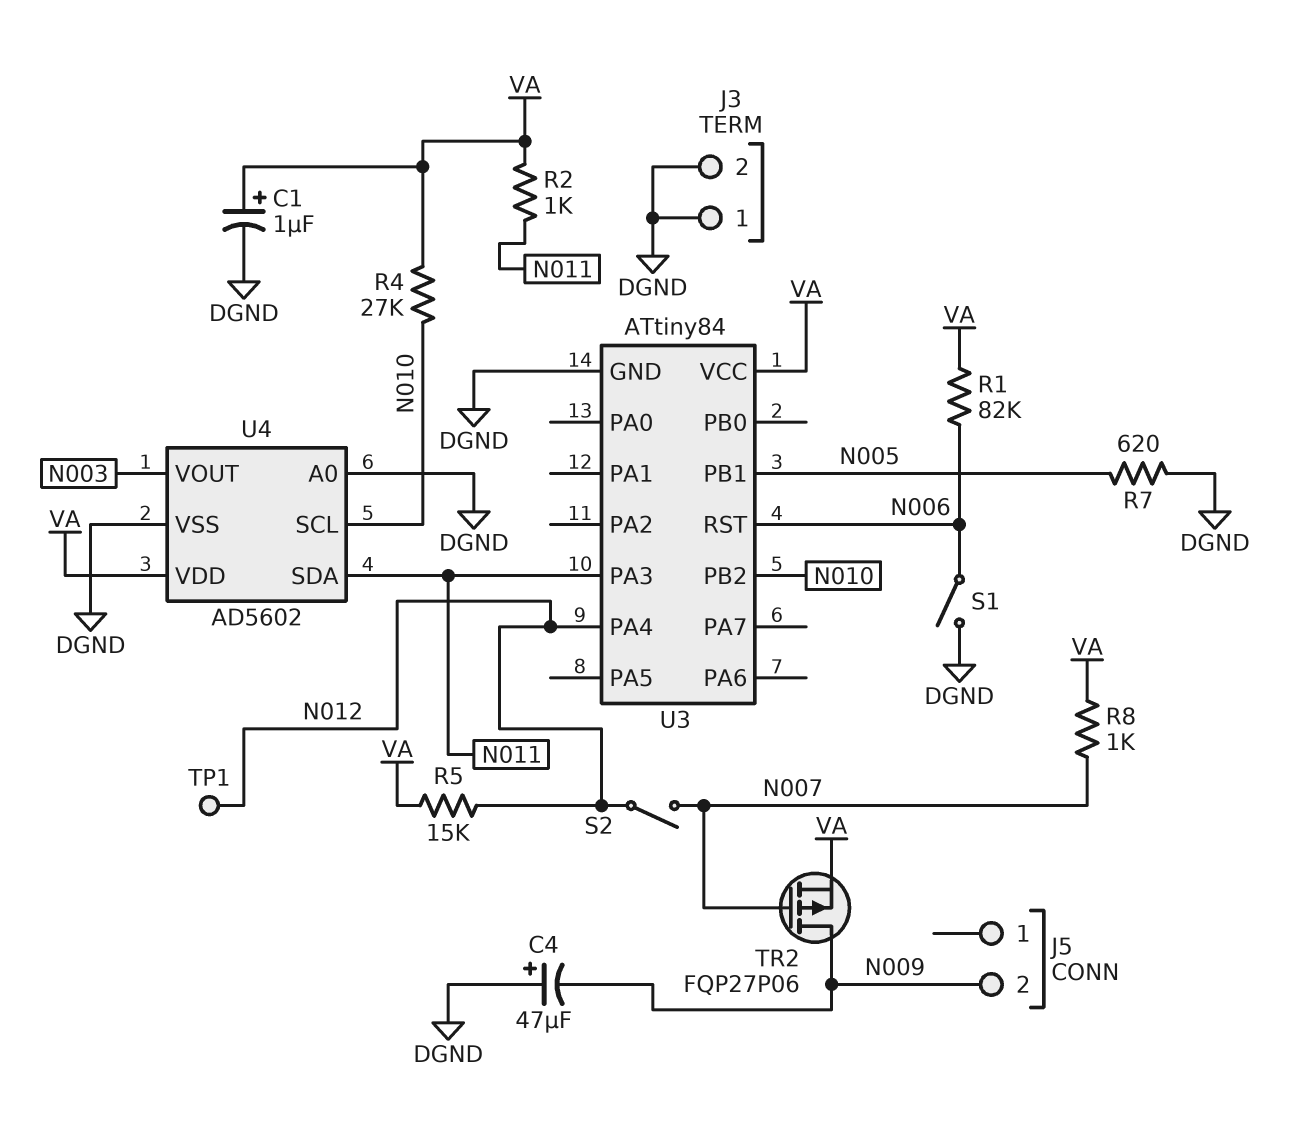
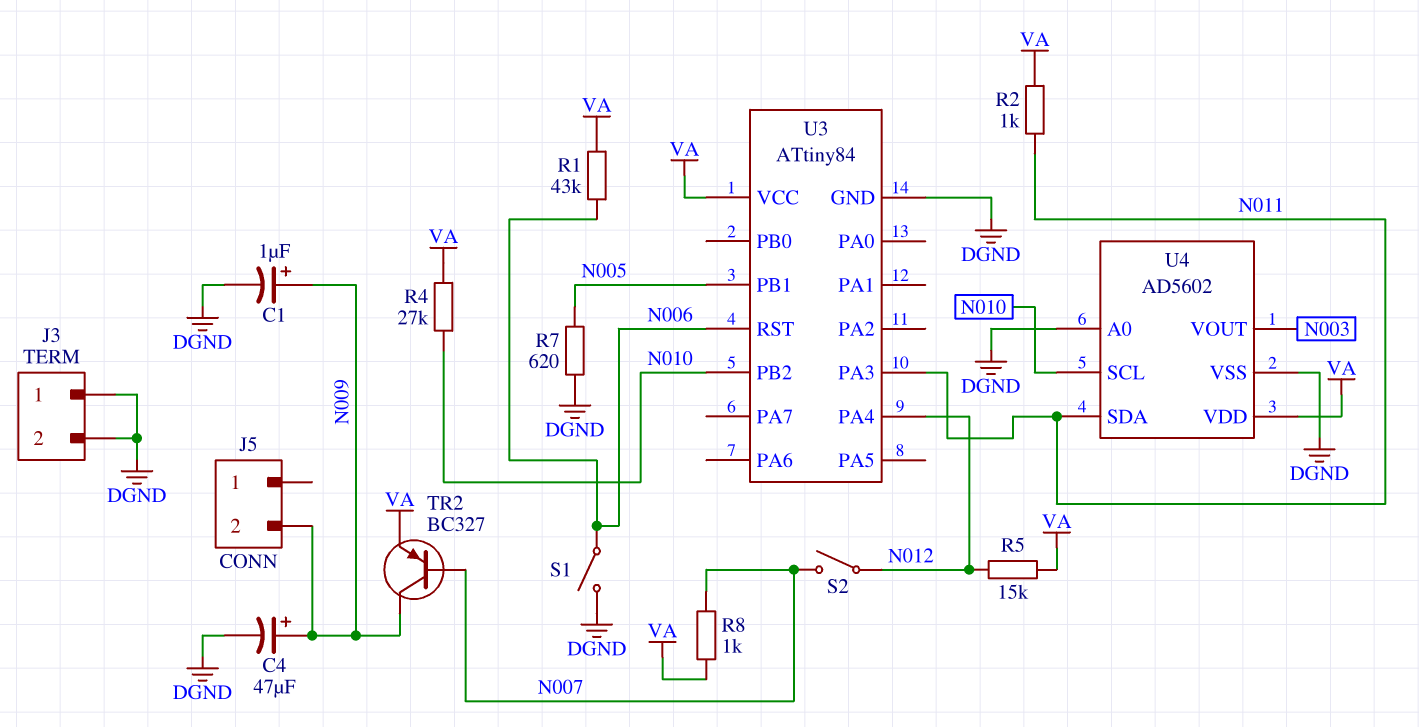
C1: 1uF (plus VA, minus DGND) -> 1uF (plus N009, minus DGND)
C4: 47uF (plus DGND, minus N009) -> 47uF (plus N009, minus DGND)
R1: 82k (N006, VA) -> 43k (N006, VA)
TP1: test point (N012) -> none
TR2: PMOS FQP27P06 (G N007, D N009, S VA) -> PNP BC327 (B N007, C N009, E VA)

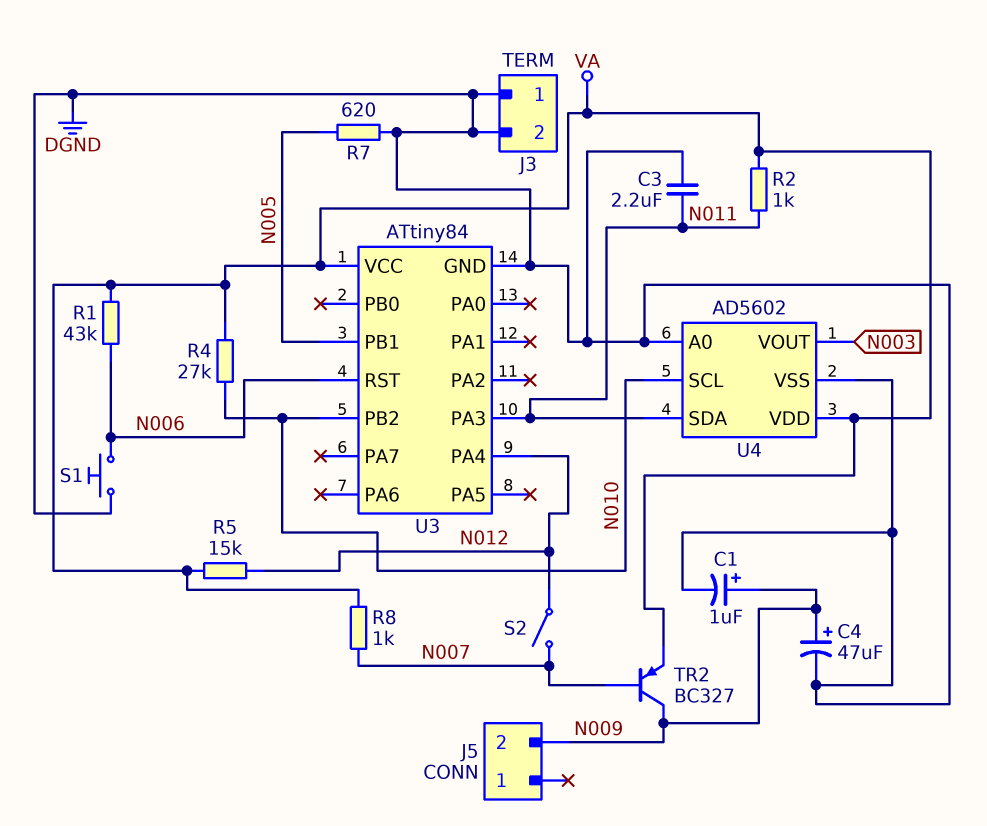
C3: none -> 2.2uF (DGND, N011)
S1: switch (DGND, N006) -> button (DGND, N006)

